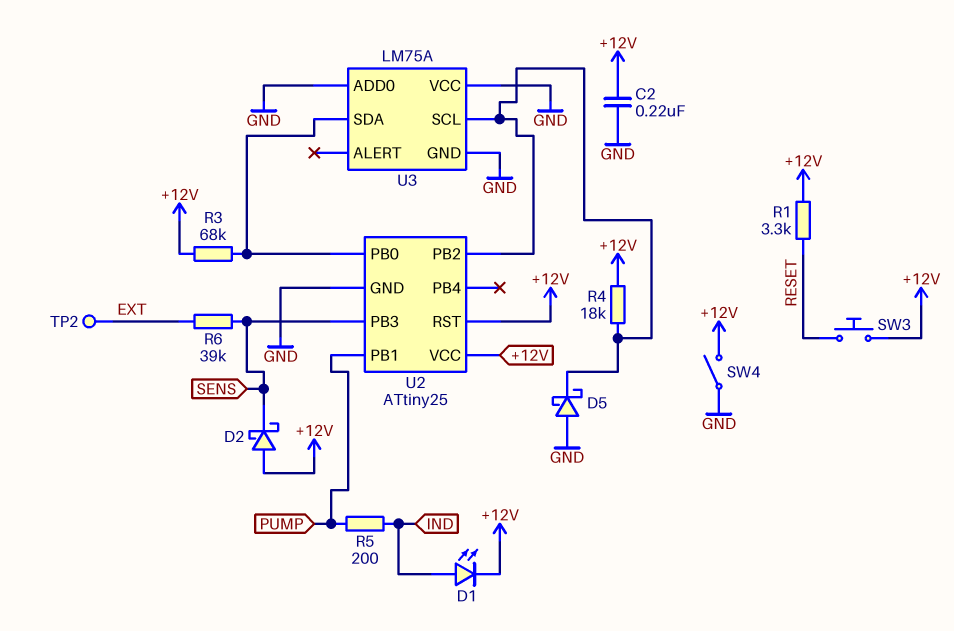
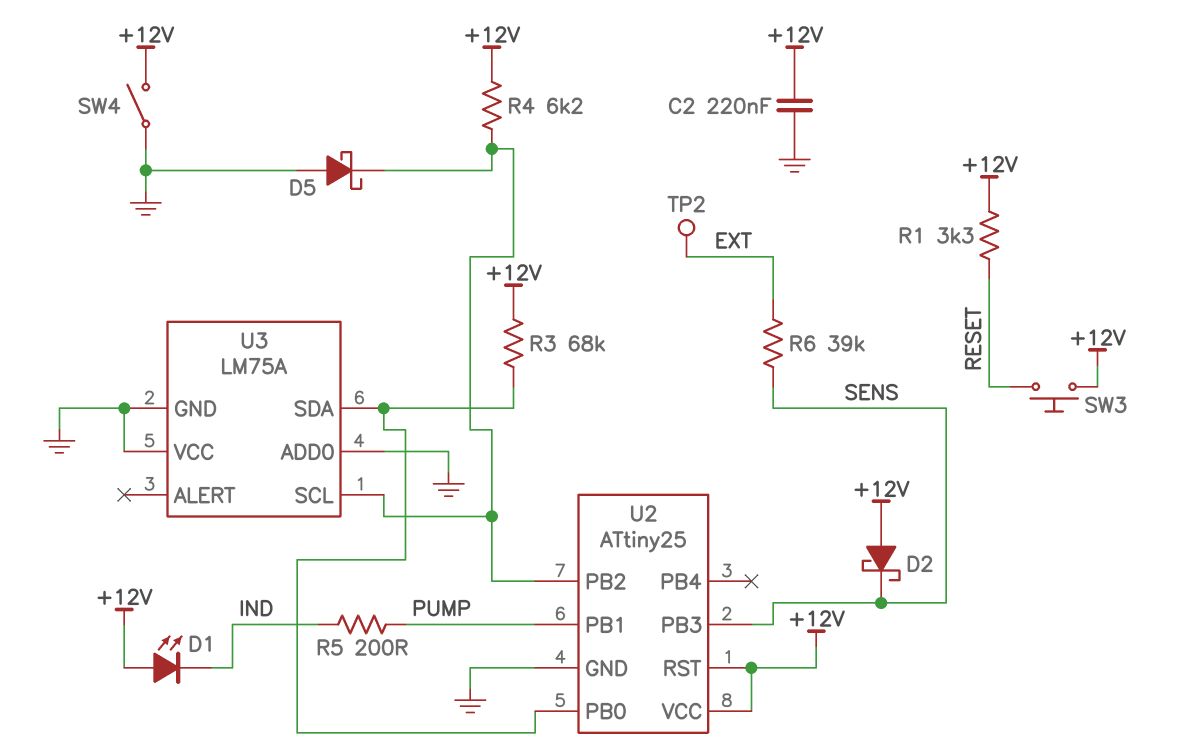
D1: LED (A IND, K +12V) -> LED (A +12V, K IND)
R4: 18k (+12V, U2/PB2) -> 6.2k (+12V, U2/PB2)

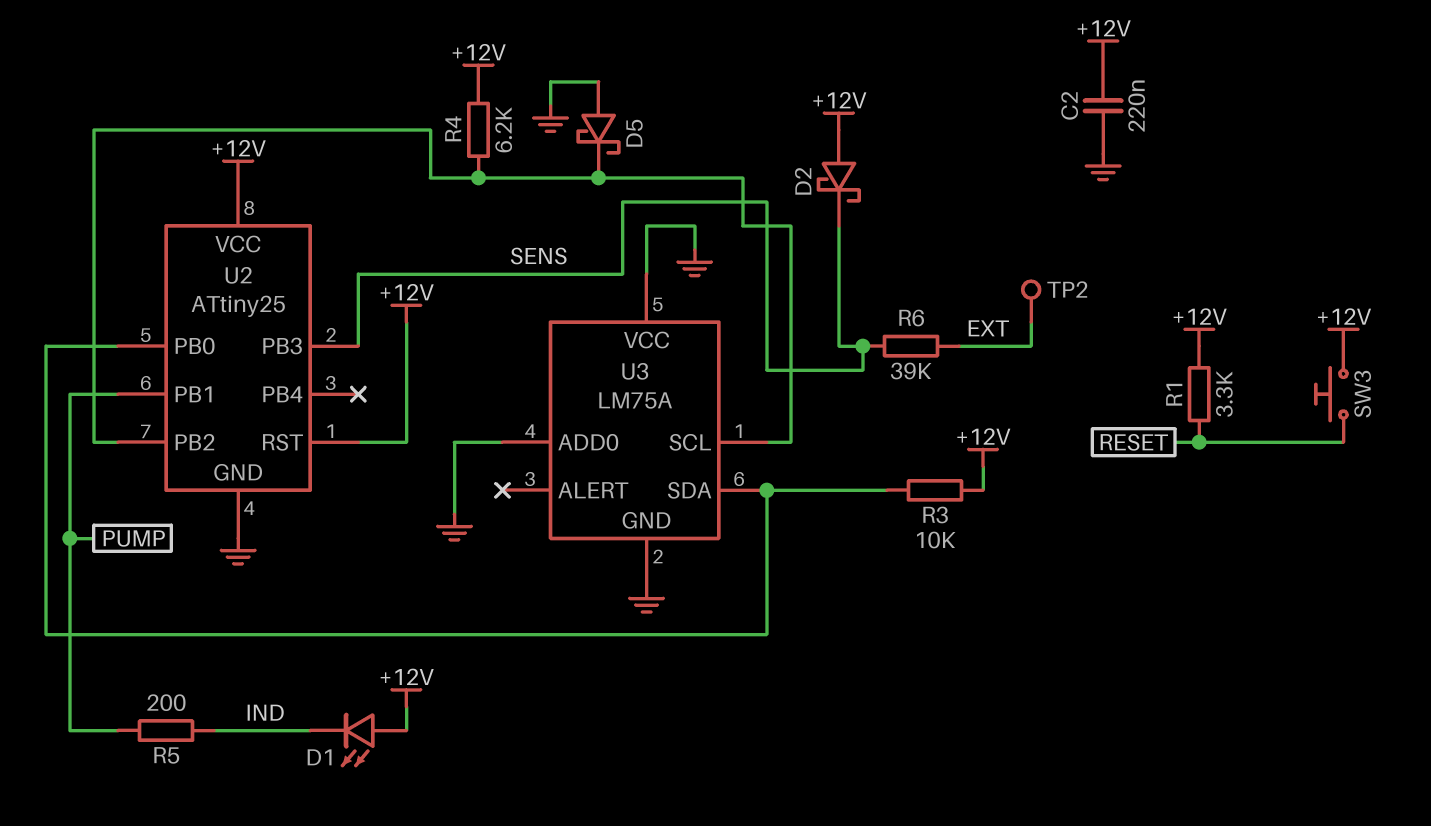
R3: 68k (+12V, U2/PB0) -> 10k (+12V, U2/PB0)
SW4: switch (+12V, GND) -> none

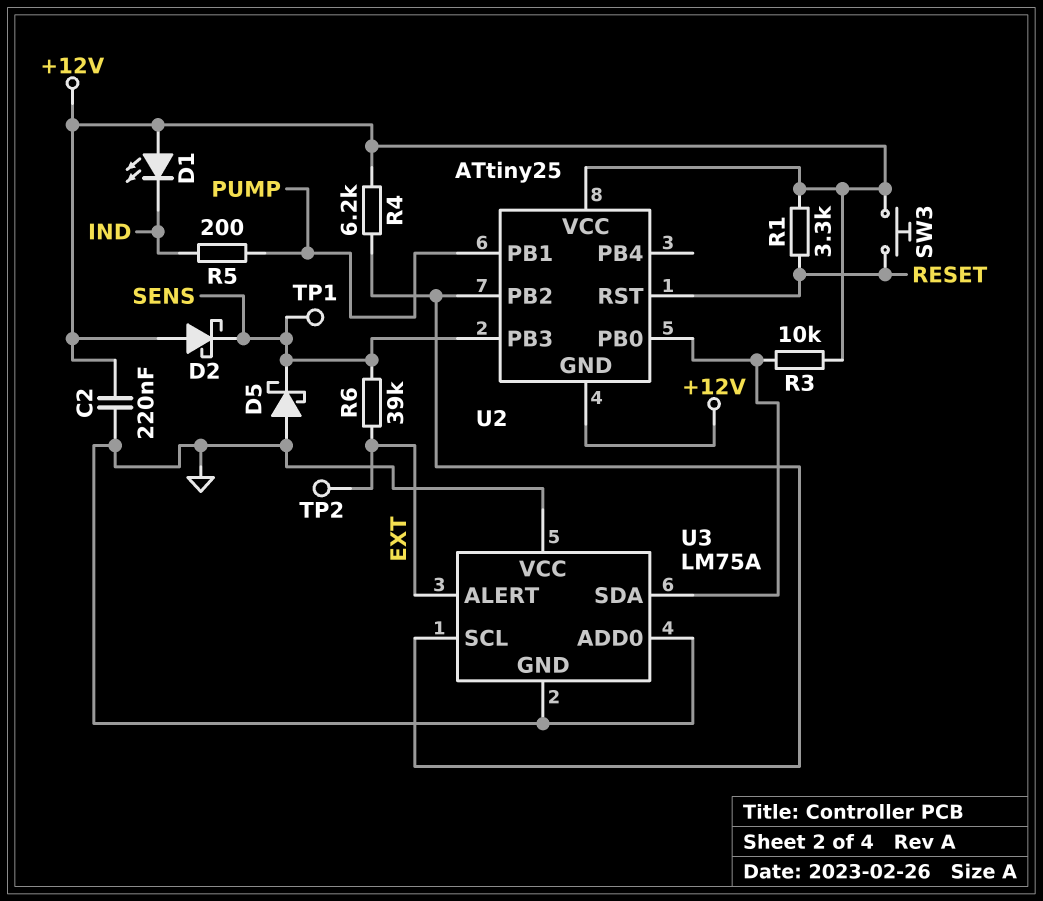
D5: schottky (A GND, K U2/PB2) -> schottky (A GND, K SENS)
TP1: none -> test point (SENS)
U2 pin GND: GND -> +12V
U2 pin RST: +12V -> RESET
U3 pin ALERT: none -> EXT

